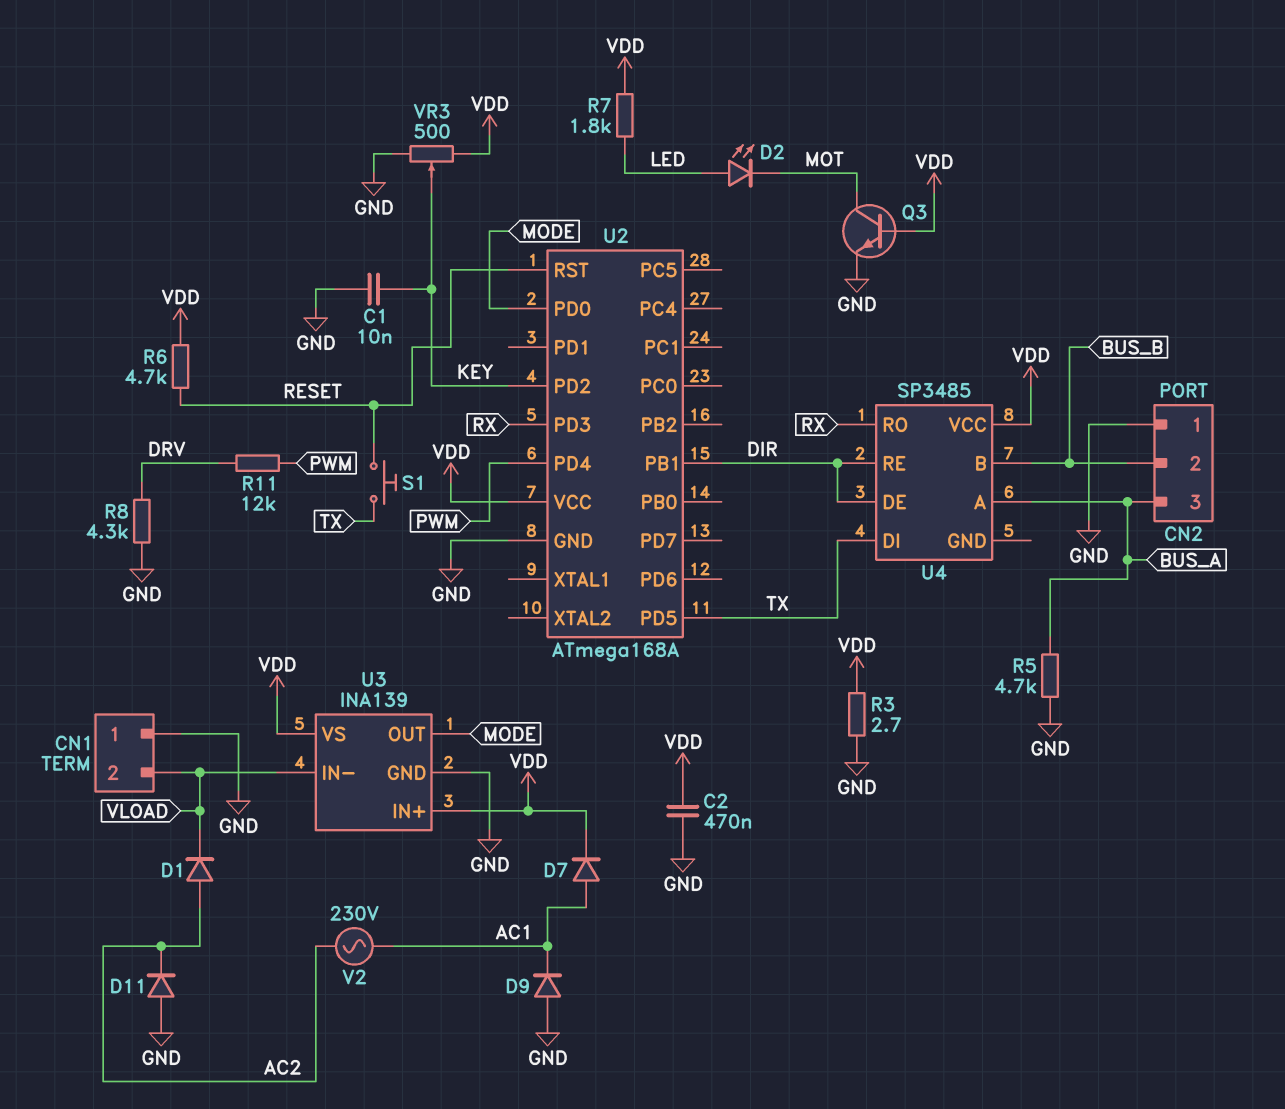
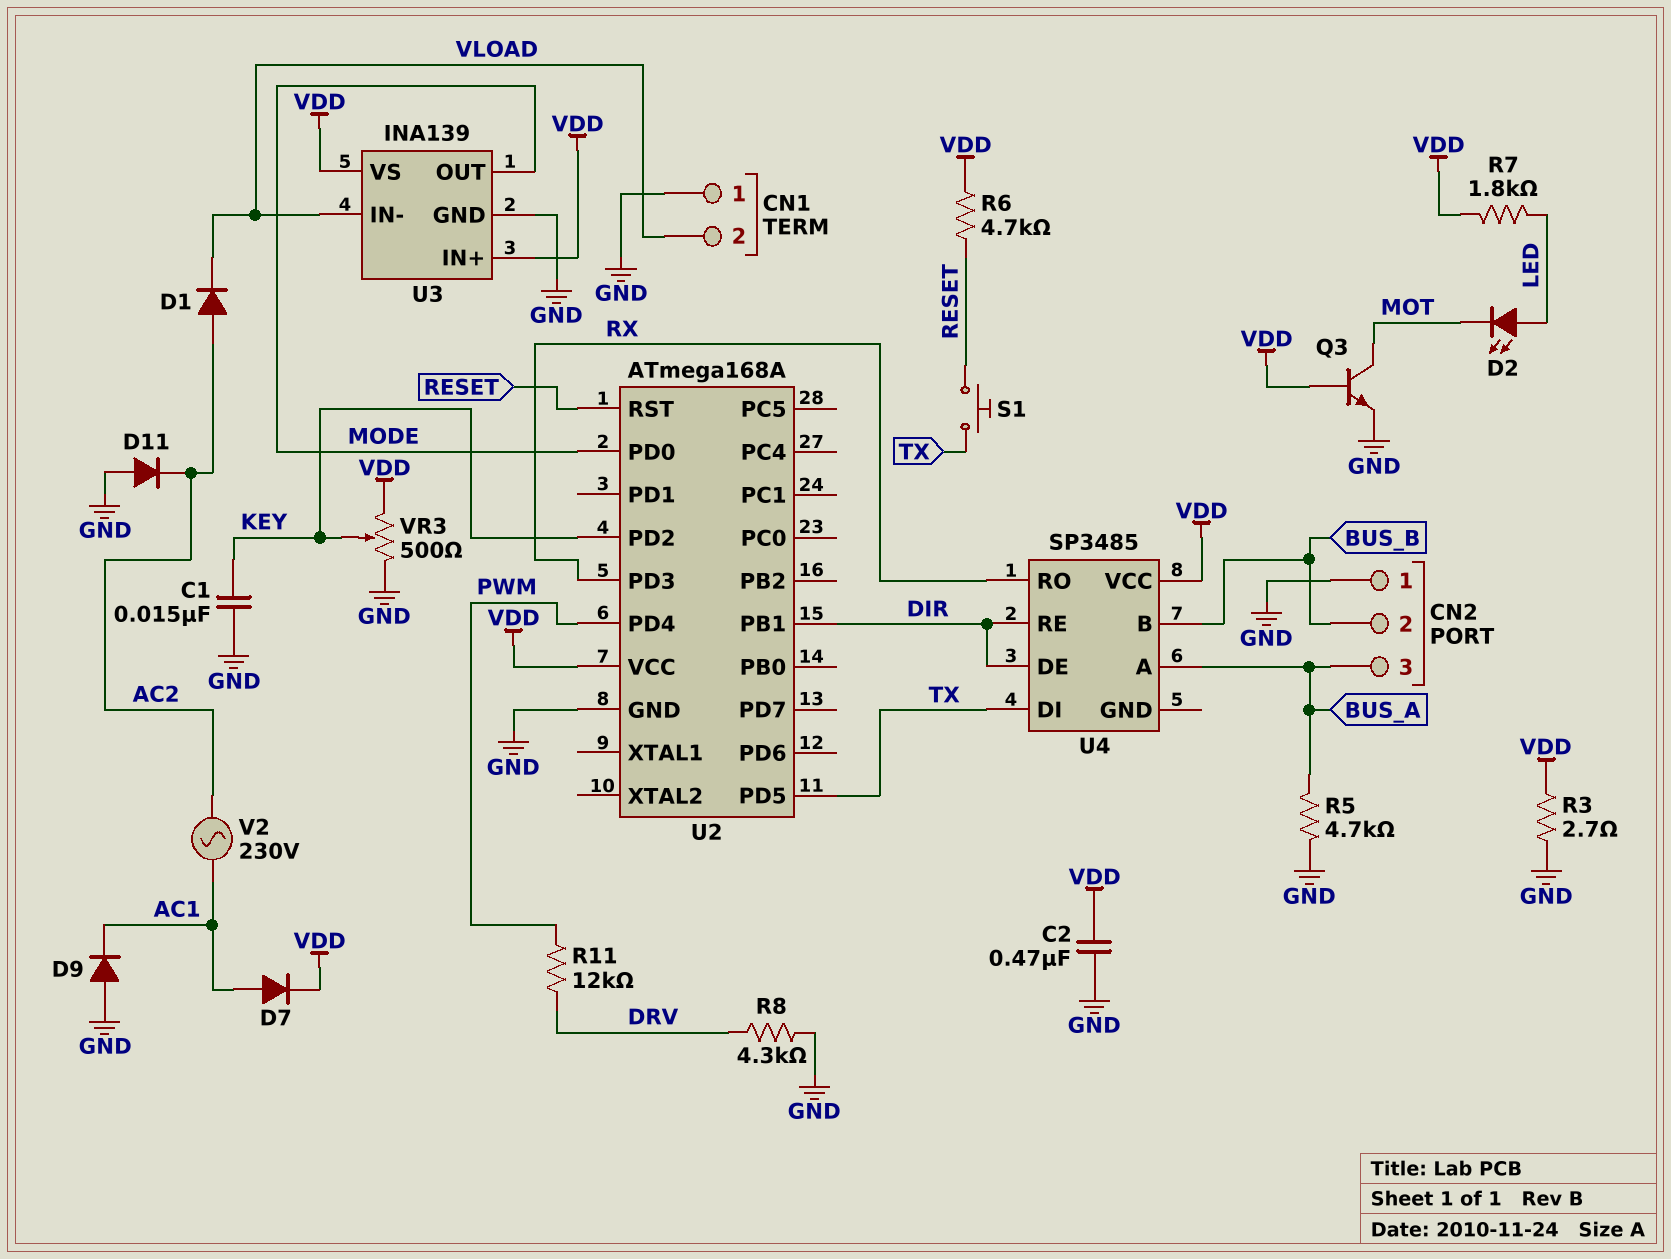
C1: 10nF (GND, KEY) -> 15nF (GND, KEY)

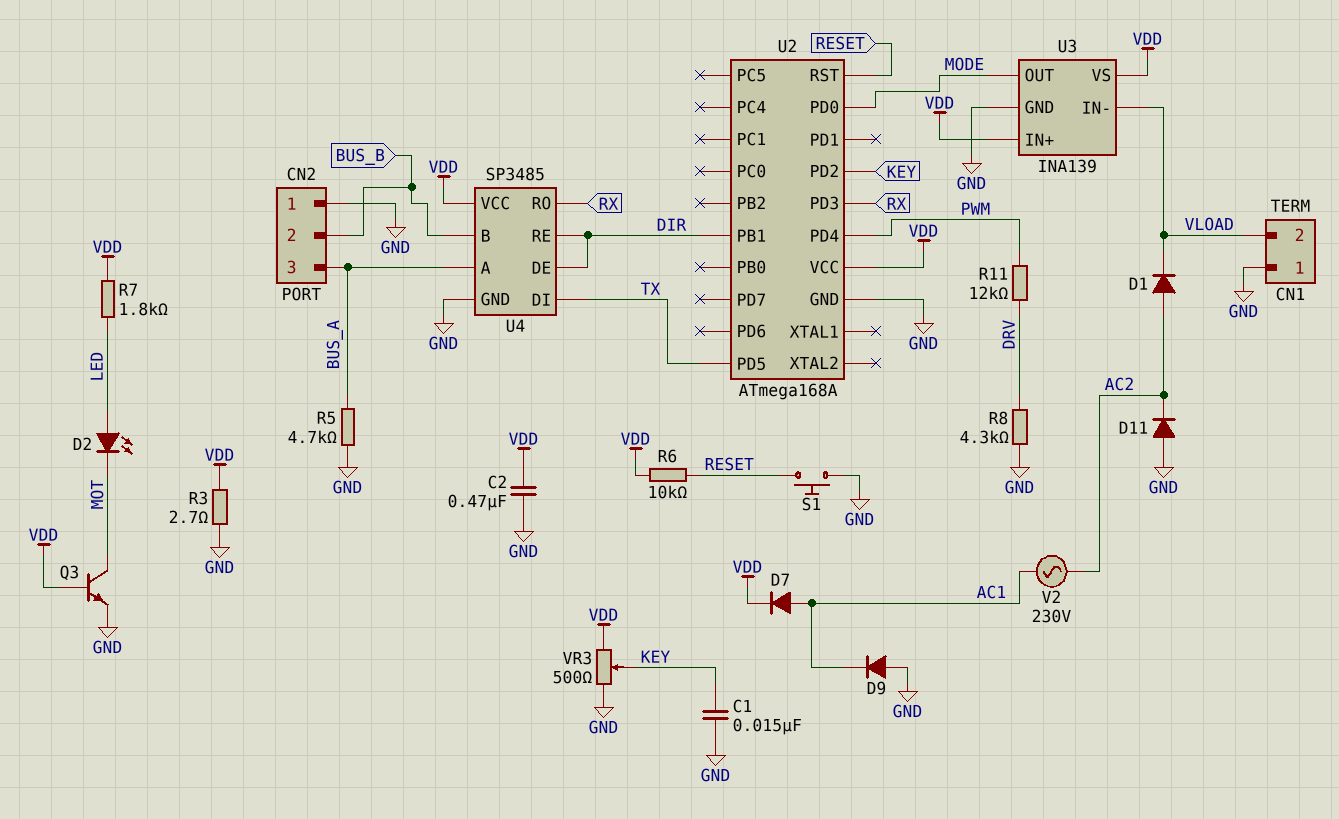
R6: 4.7k (RESET, VDD) -> 10k (RESET, VDD)
S1: button (RESET, TX) -> button (GND, RESET)
U4 pin GND: none -> GND

